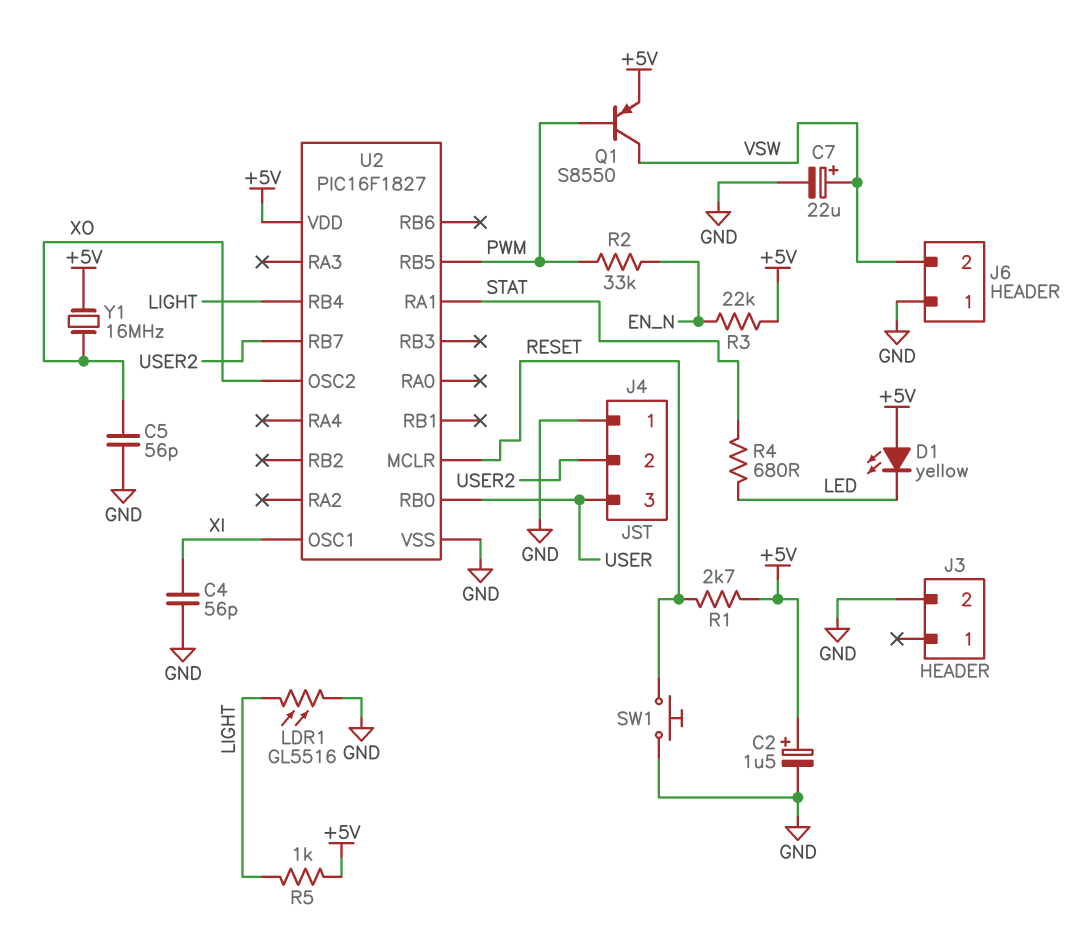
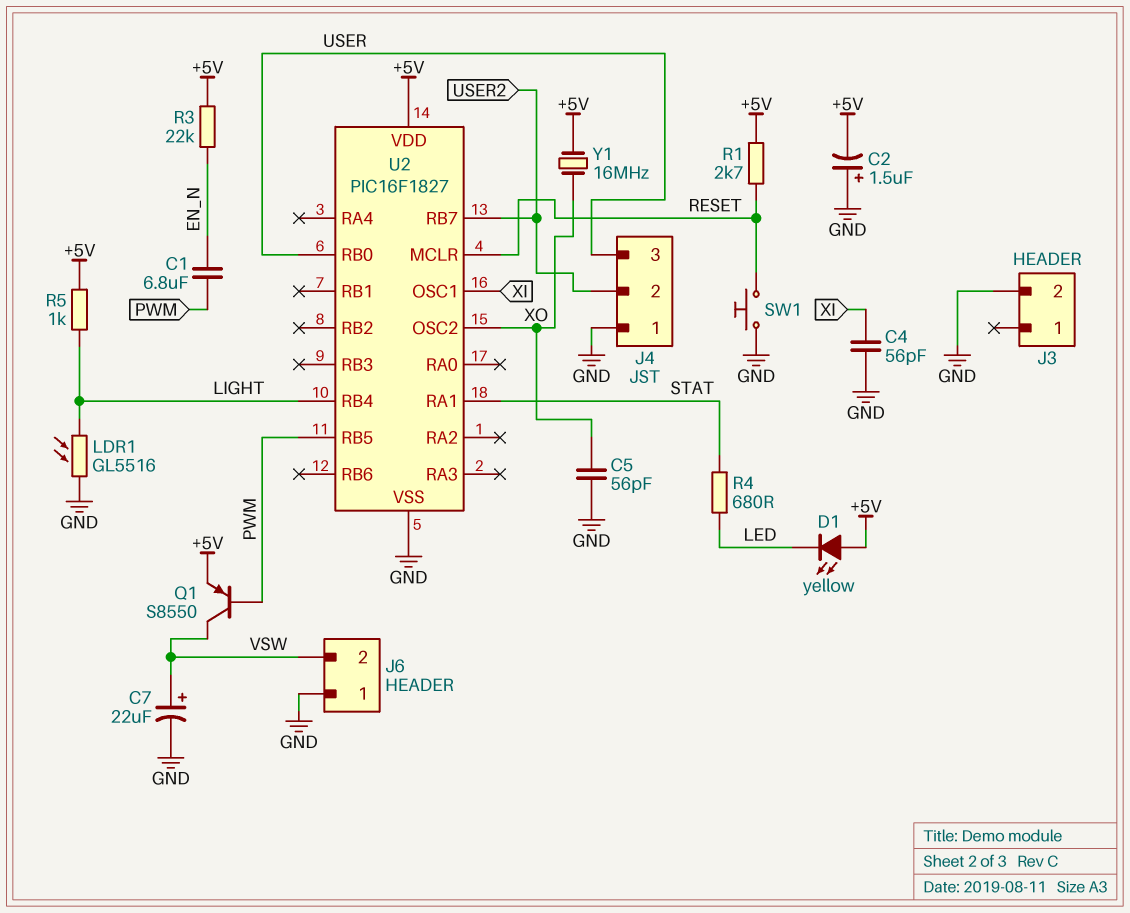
C1: none -> 6.8uF (EN_N, PWM)
C2: 1.5uF (plus +5V, minus GND) -> 1.5uF (plus GND, minus +5V)
R2: 33k (EN_N, PWM) -> none

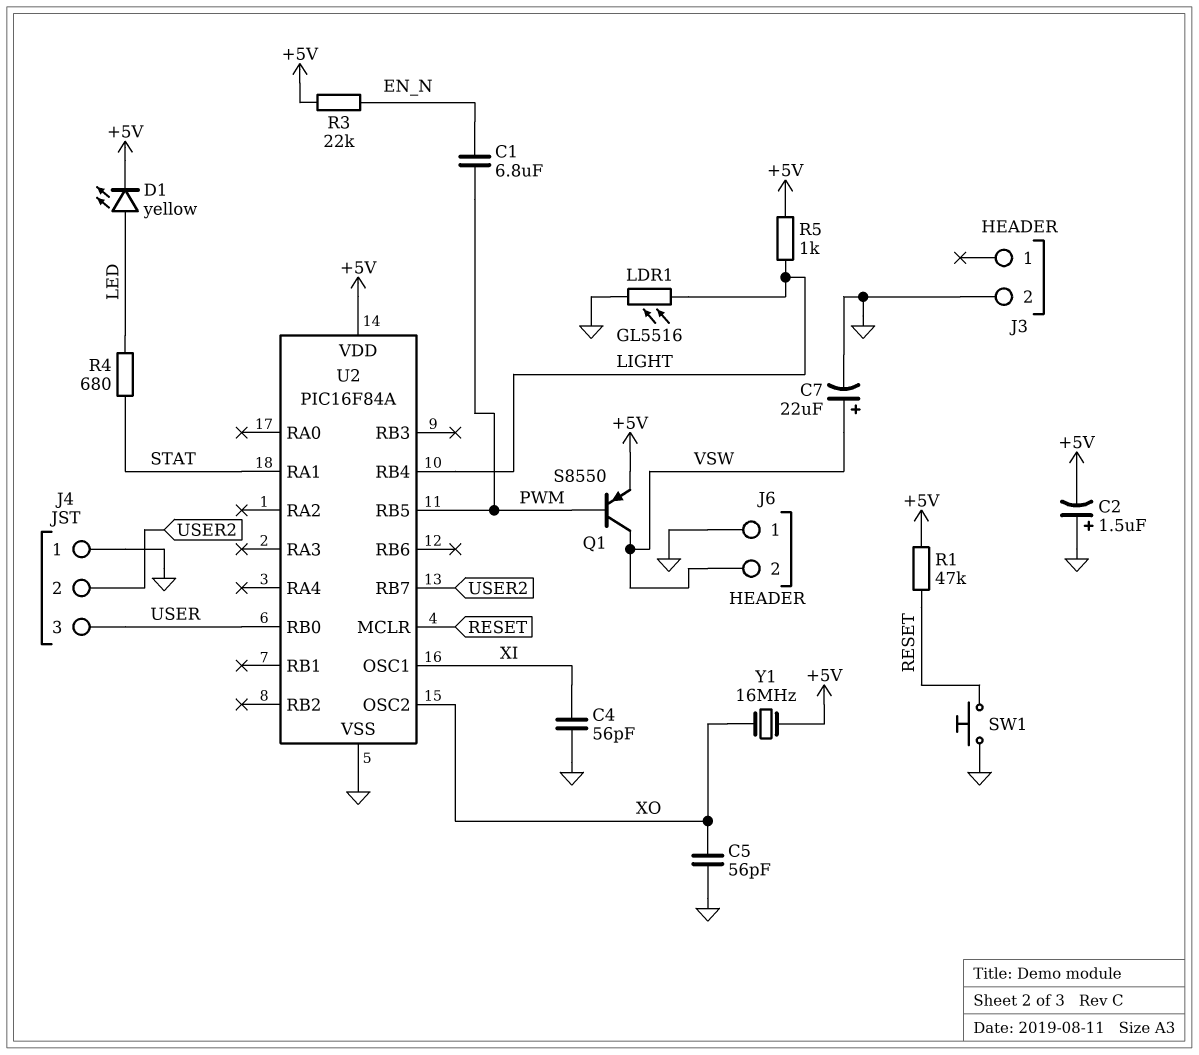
D1: LED yellow (A +5V, K LED) -> LED yellow (A LED, K +5V)
R1: 2.7k (+5V, RESET) -> 47k (+5V, RESET)
U2: PIC16F1827 -> PIC16F84A

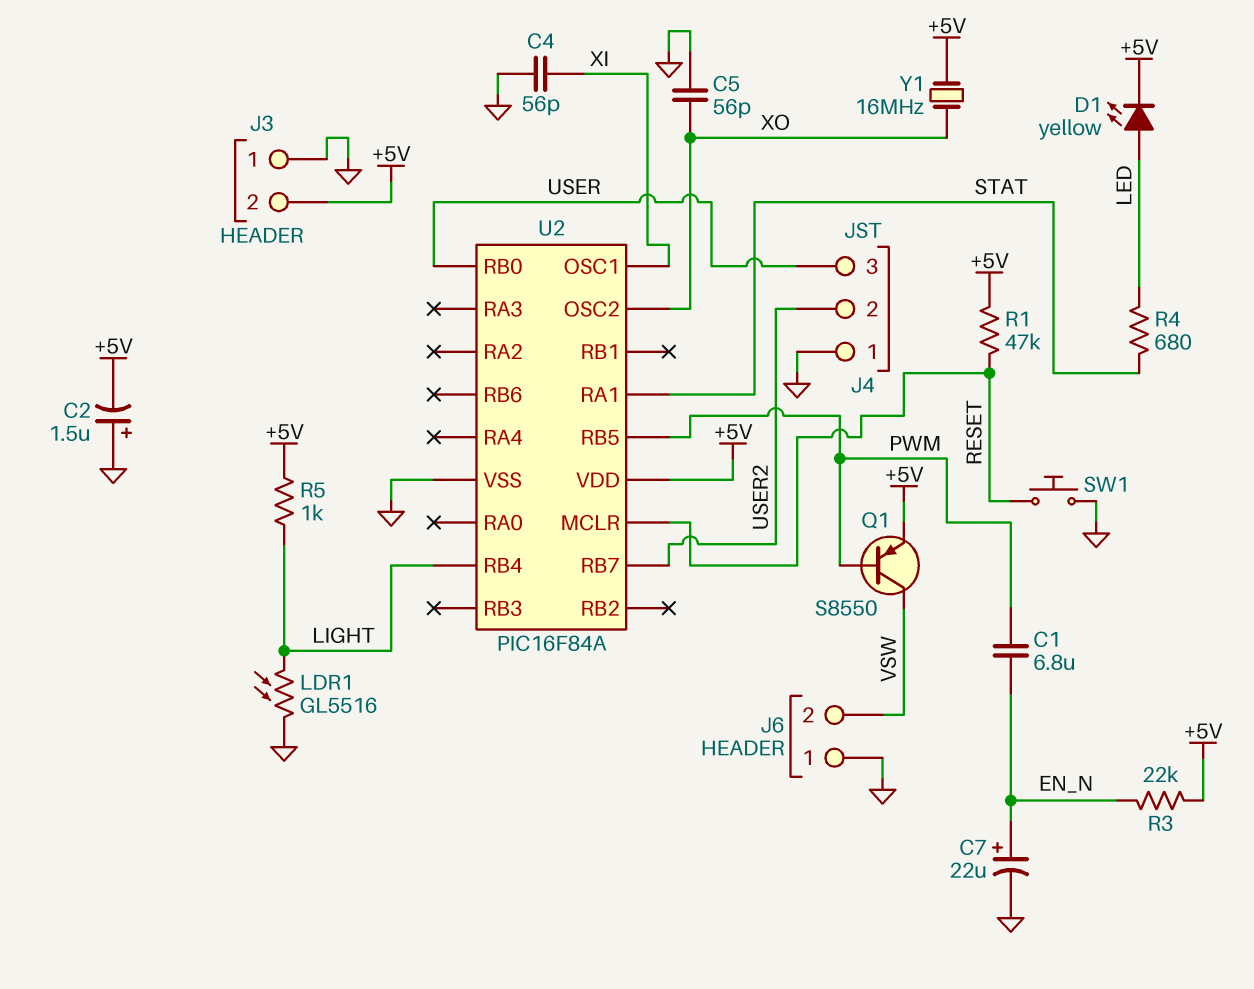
C7: 22uF (plus VSW, minus GND) -> 22uF (plus EN_N, minus GND)
J3 pin 1: none -> GND
J3 pin 2: GND -> +5V

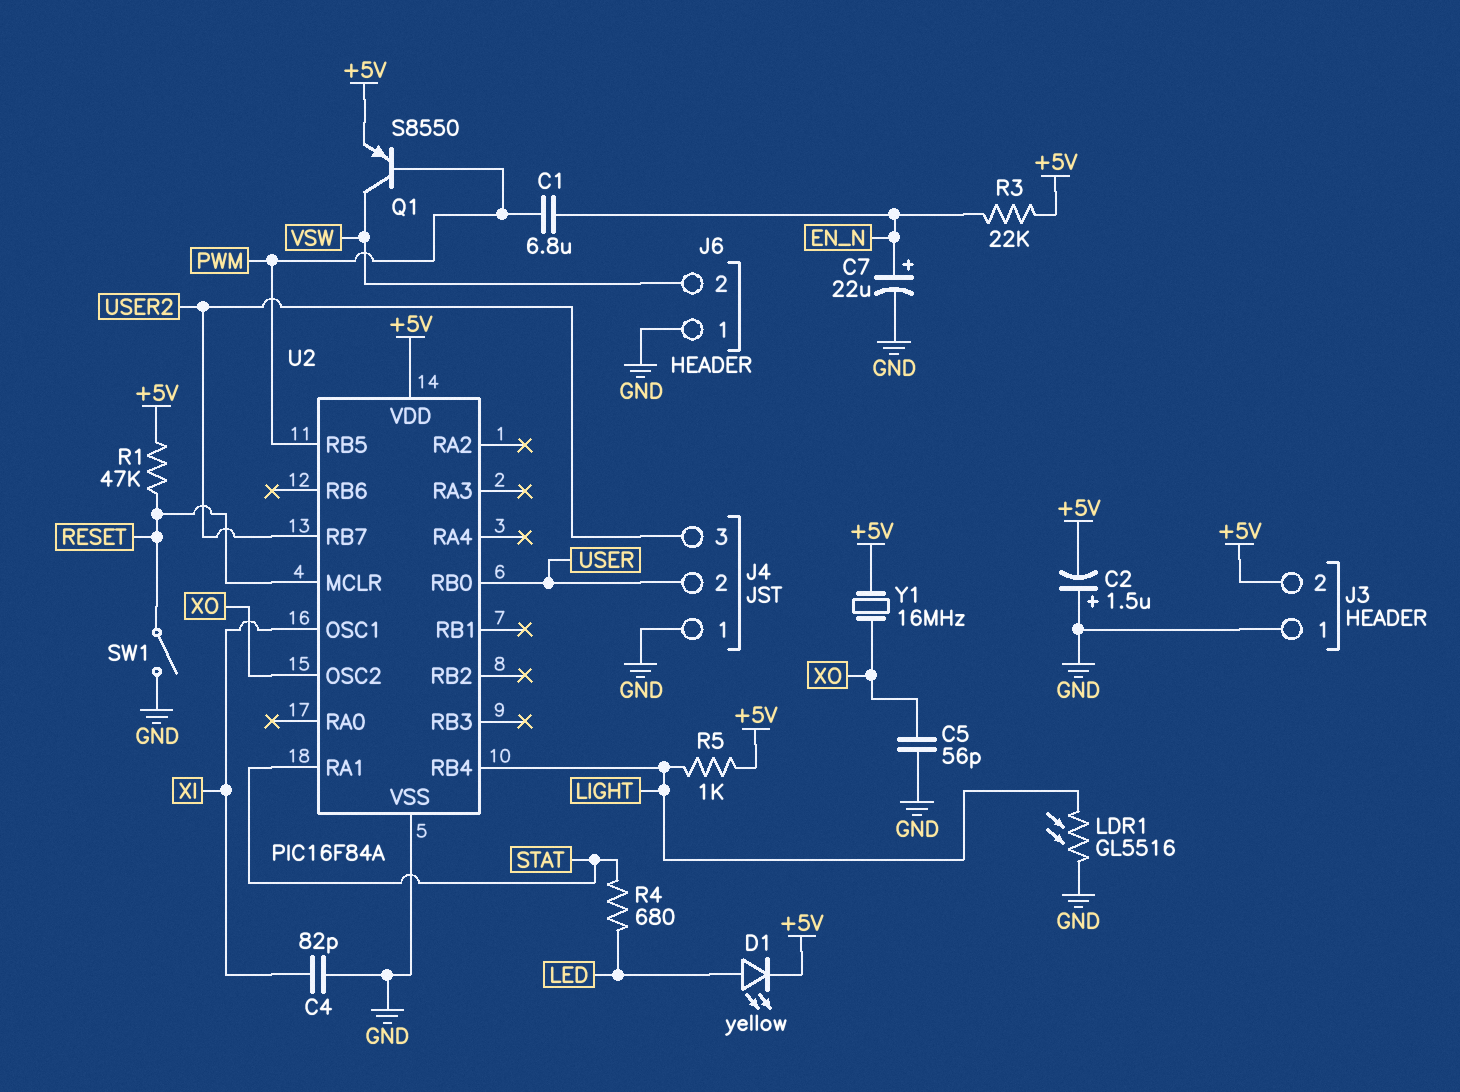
C4: 56pF (GND, XI) -> 82pF (GND, XI)
J4 pin 2: USER2 -> USER
J4 pin 3: USER -> USER2
SW1: button (GND, RESET) -> switch (GND, RESET)

